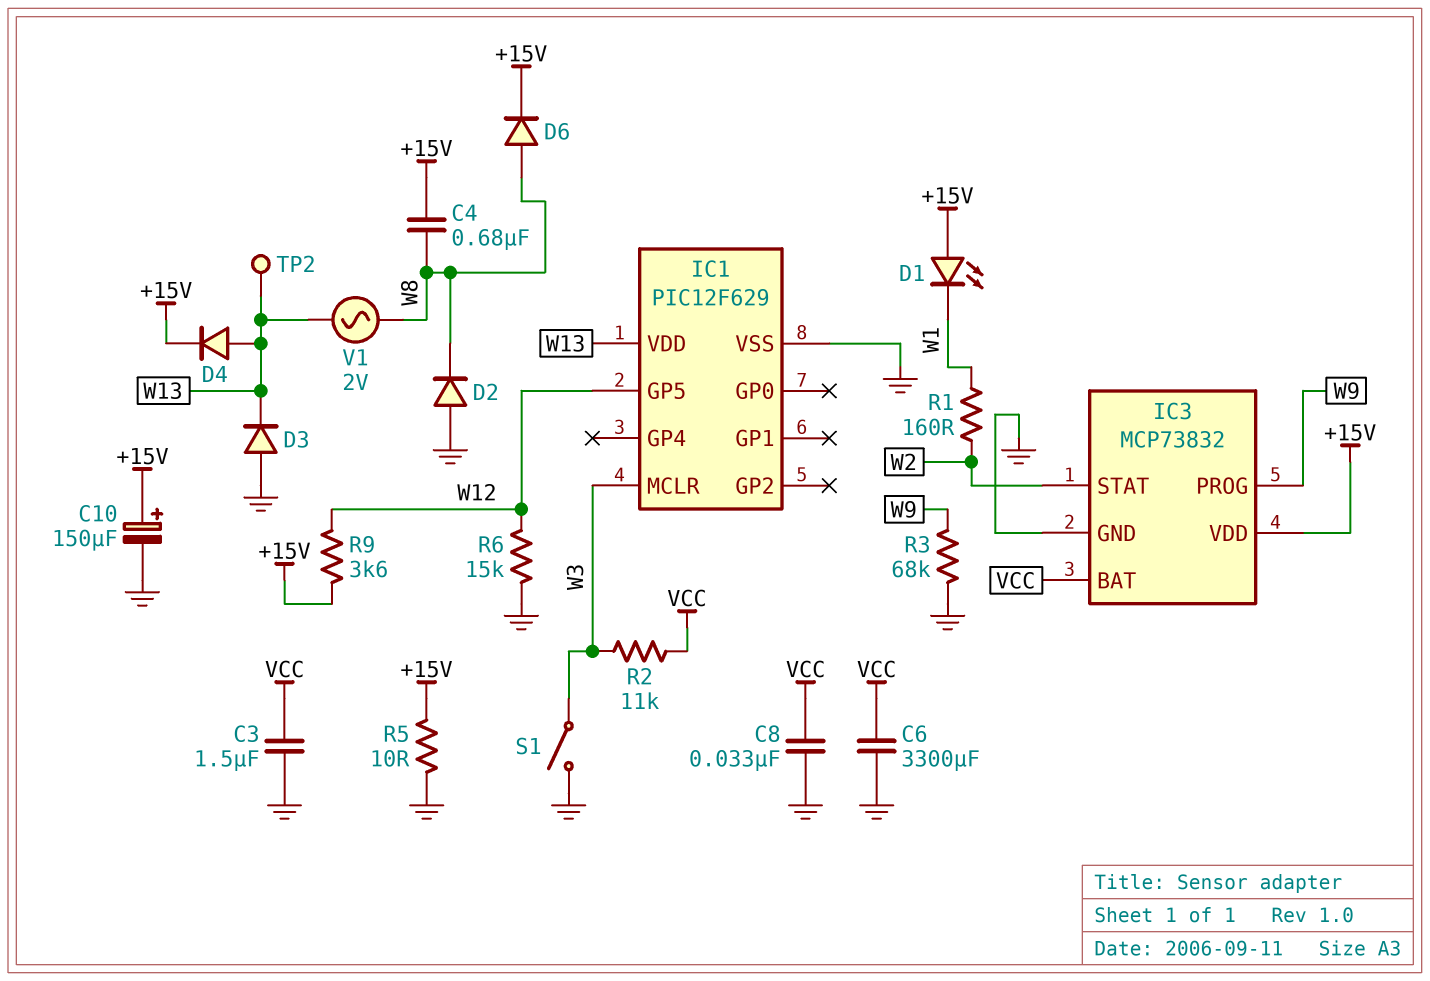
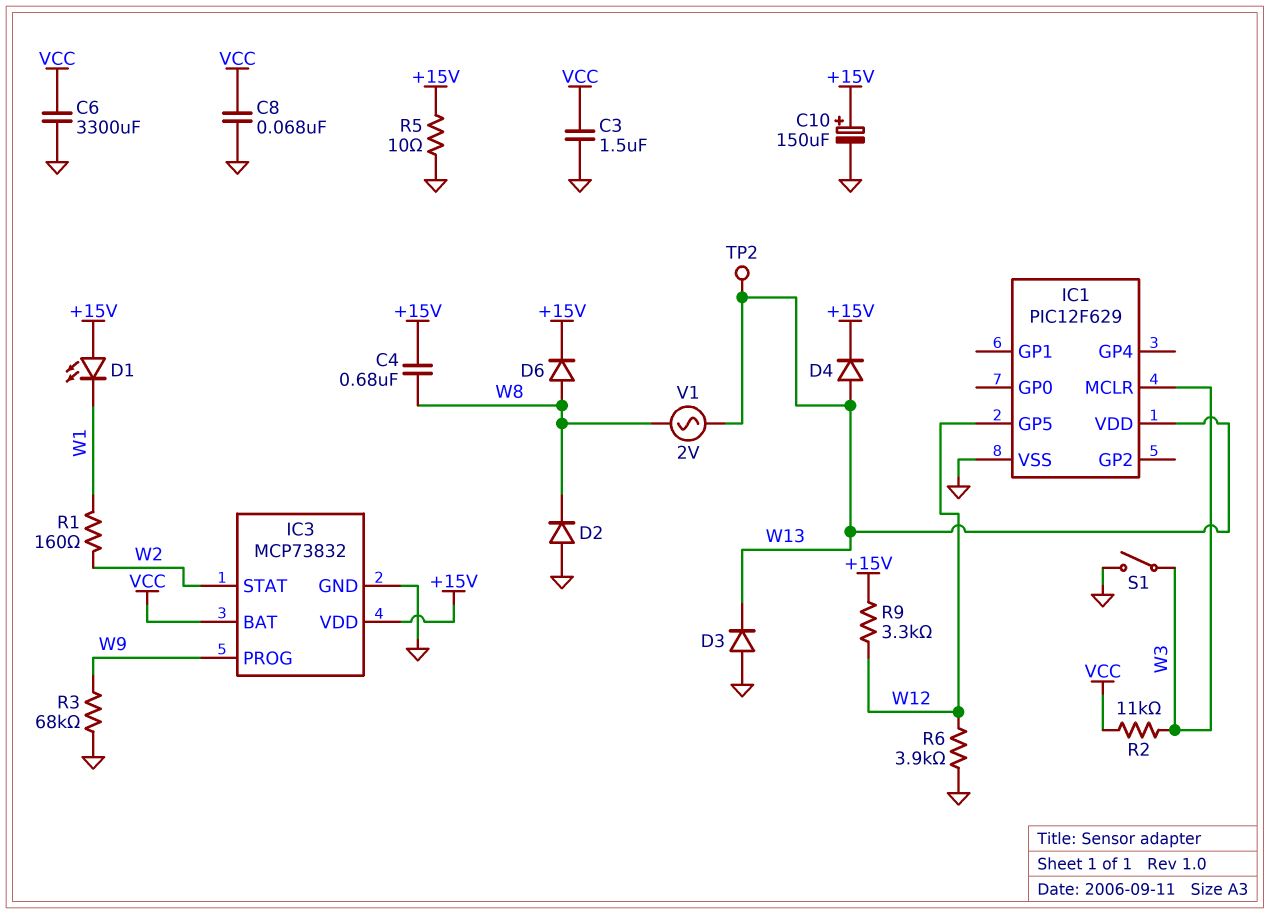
C8: 33nF (GND, VCC) -> 68nF (GND, VCC)
R6: 15k (GND, W12) -> 3.9k (GND, W12)
R9: 3.6k (+15V, W12) -> 3.3k (+15V, W12)

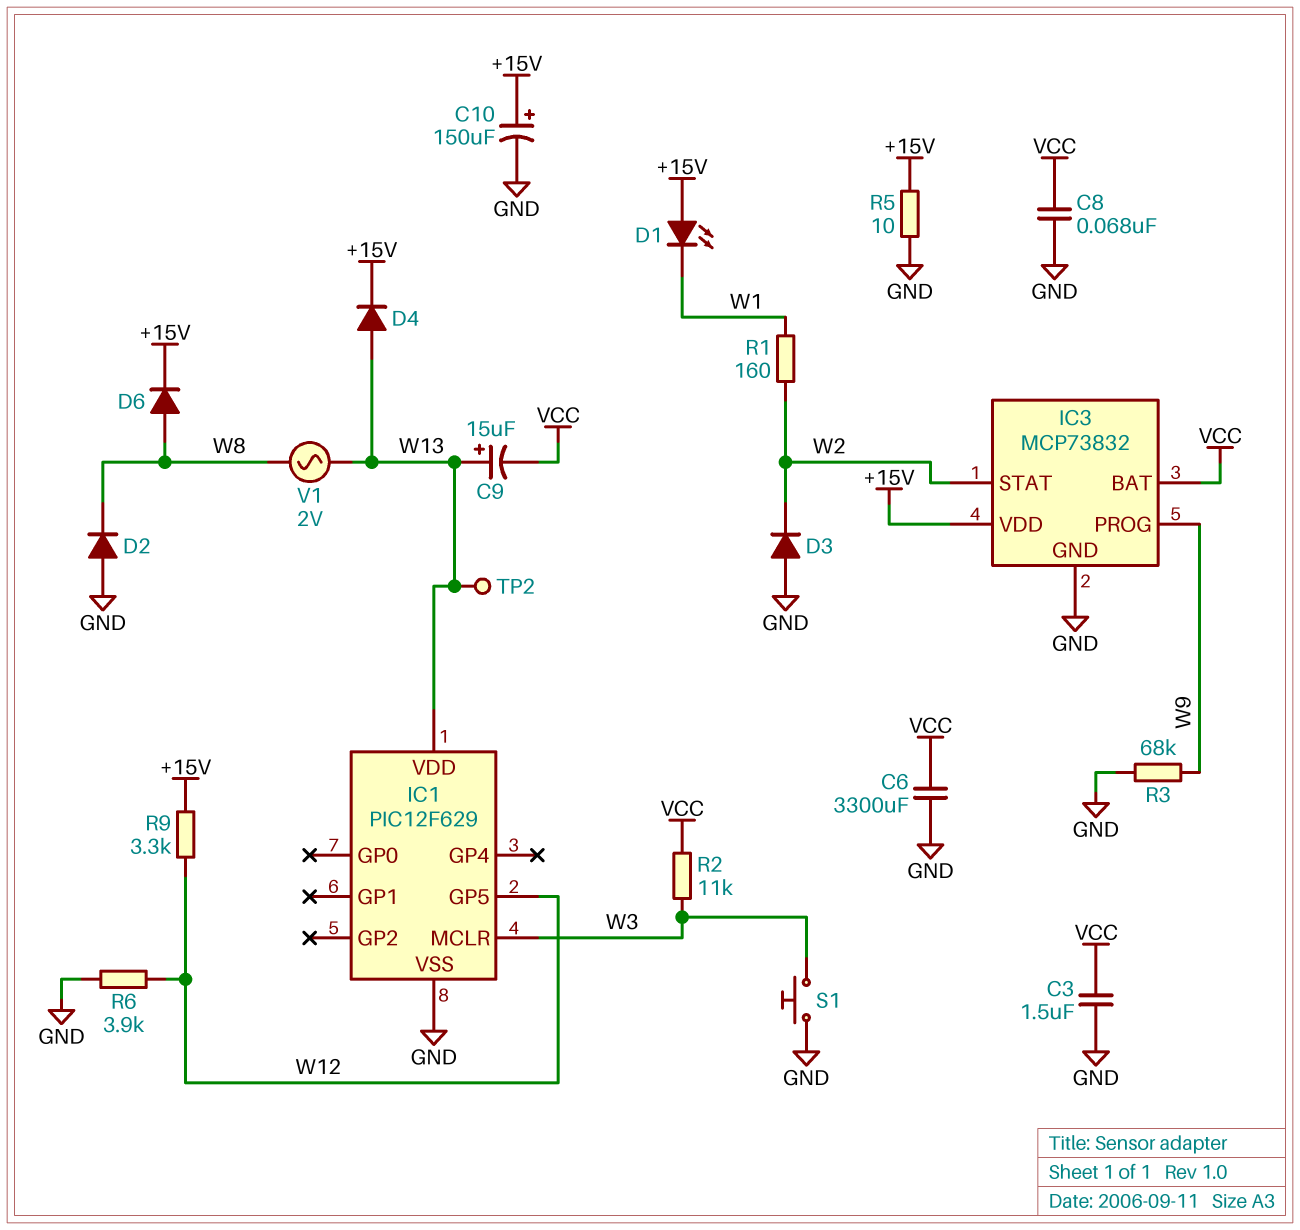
C4: 680nF (+15V, W8) -> none
C9: none -> 15uF (plus W13, minus VCC)
D3: diode (A GND, K W13) -> diode (A GND, K W2)
S1: switch (GND, W3) -> button (GND, W3)

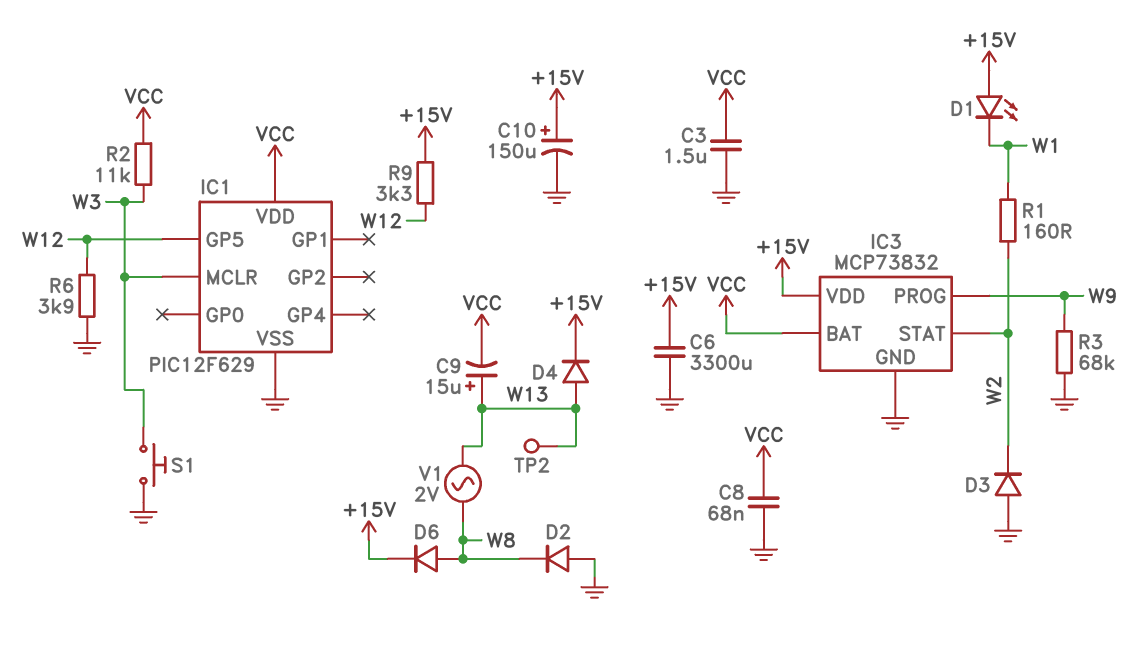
C6: 3300uF (GND, VCC) -> 3300uF (+15V, GND)
IC1 pin VDD: W13 -> VCC
R5: 10 (+15V, GND) -> none

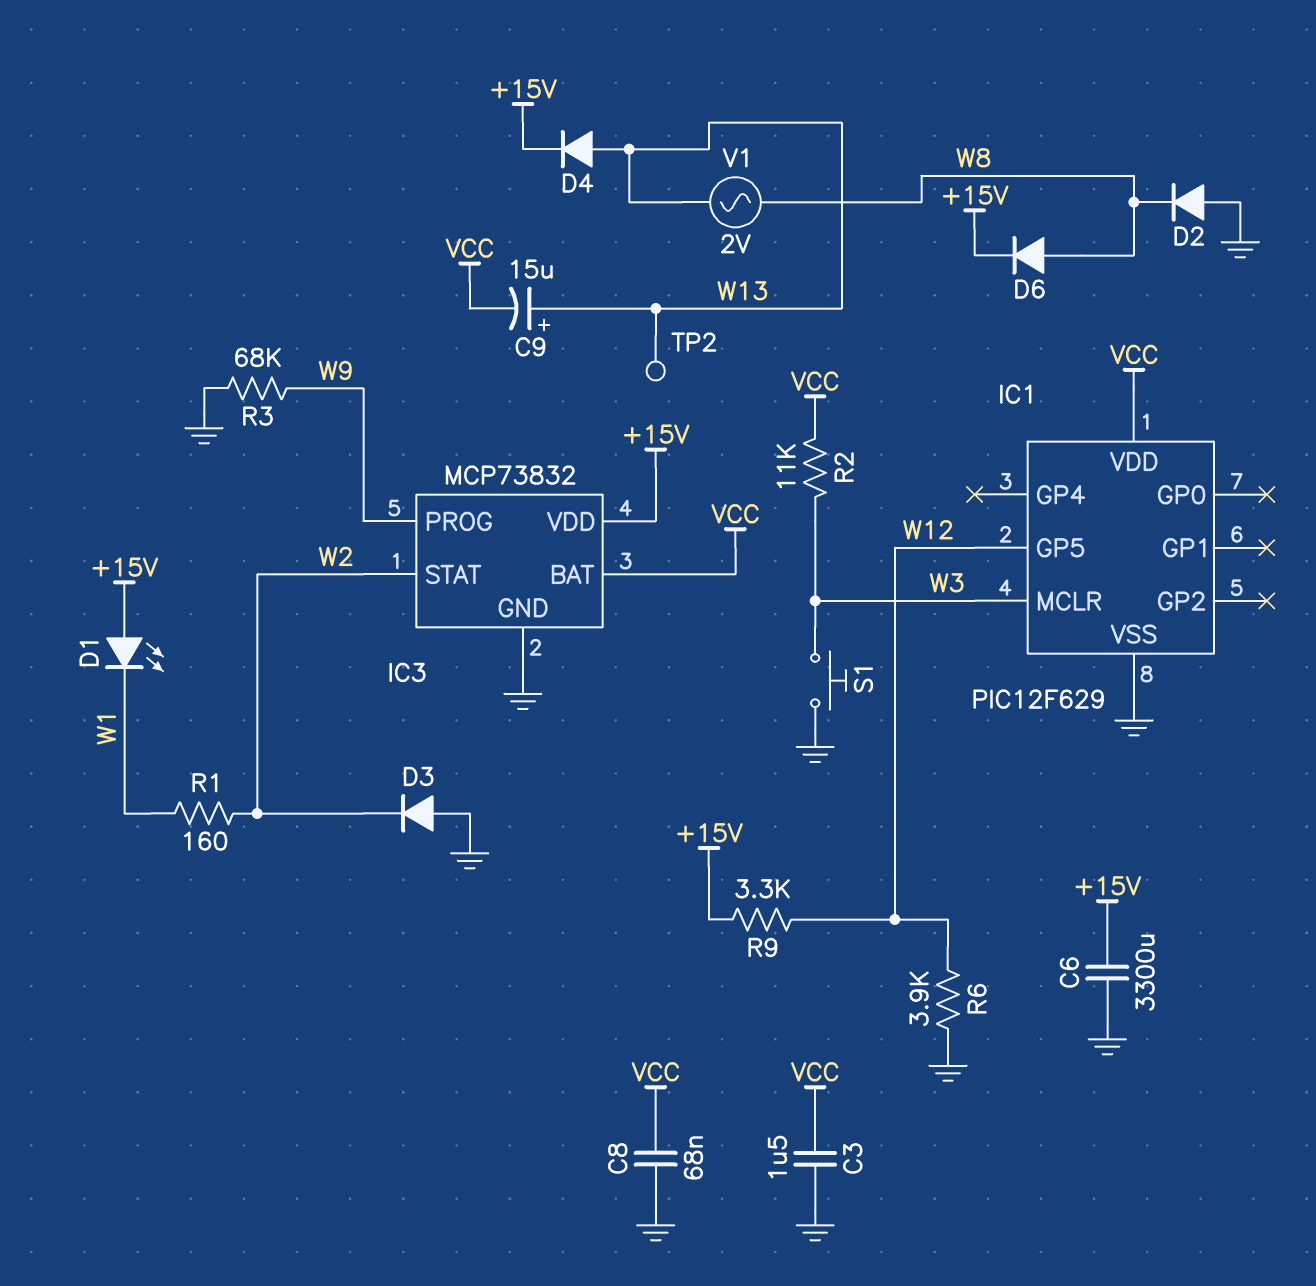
C10: 150uF (plus +15V, minus GND) -> none

